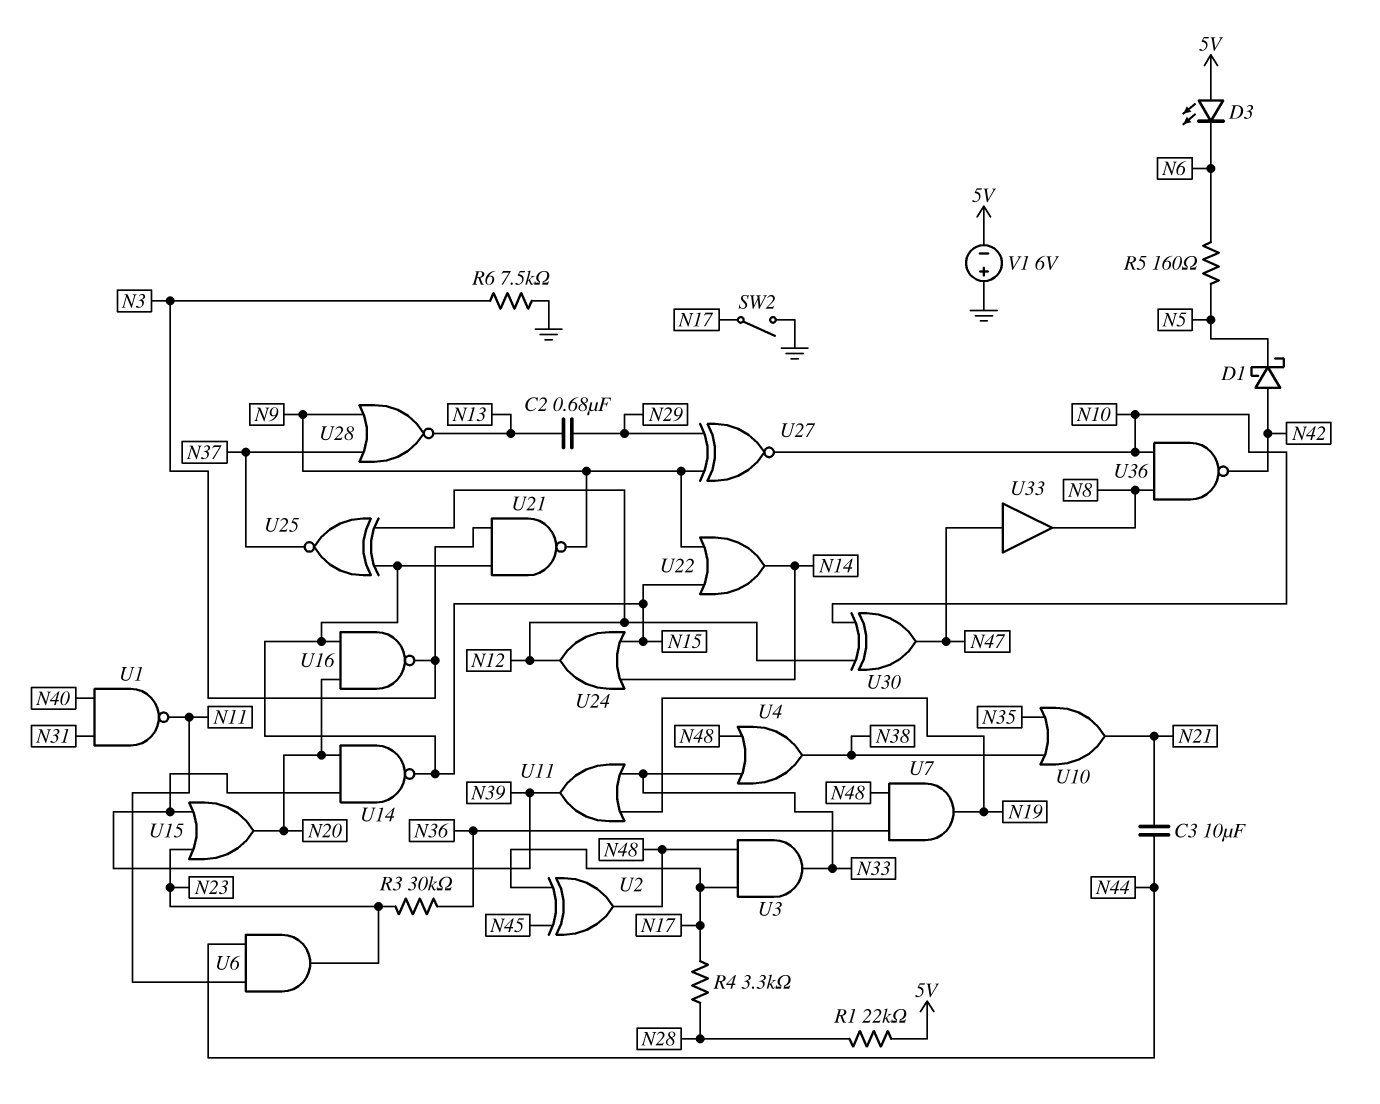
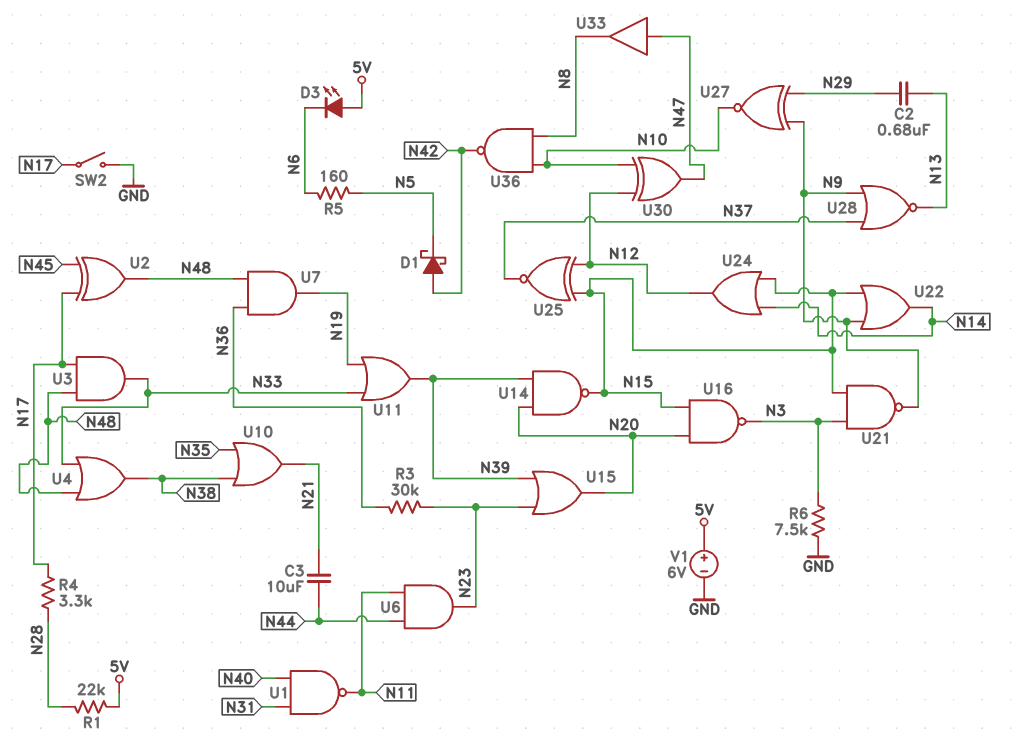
V1: 6V (plus GND, minus 5V) -> 6V (plus 5V, minus GND)

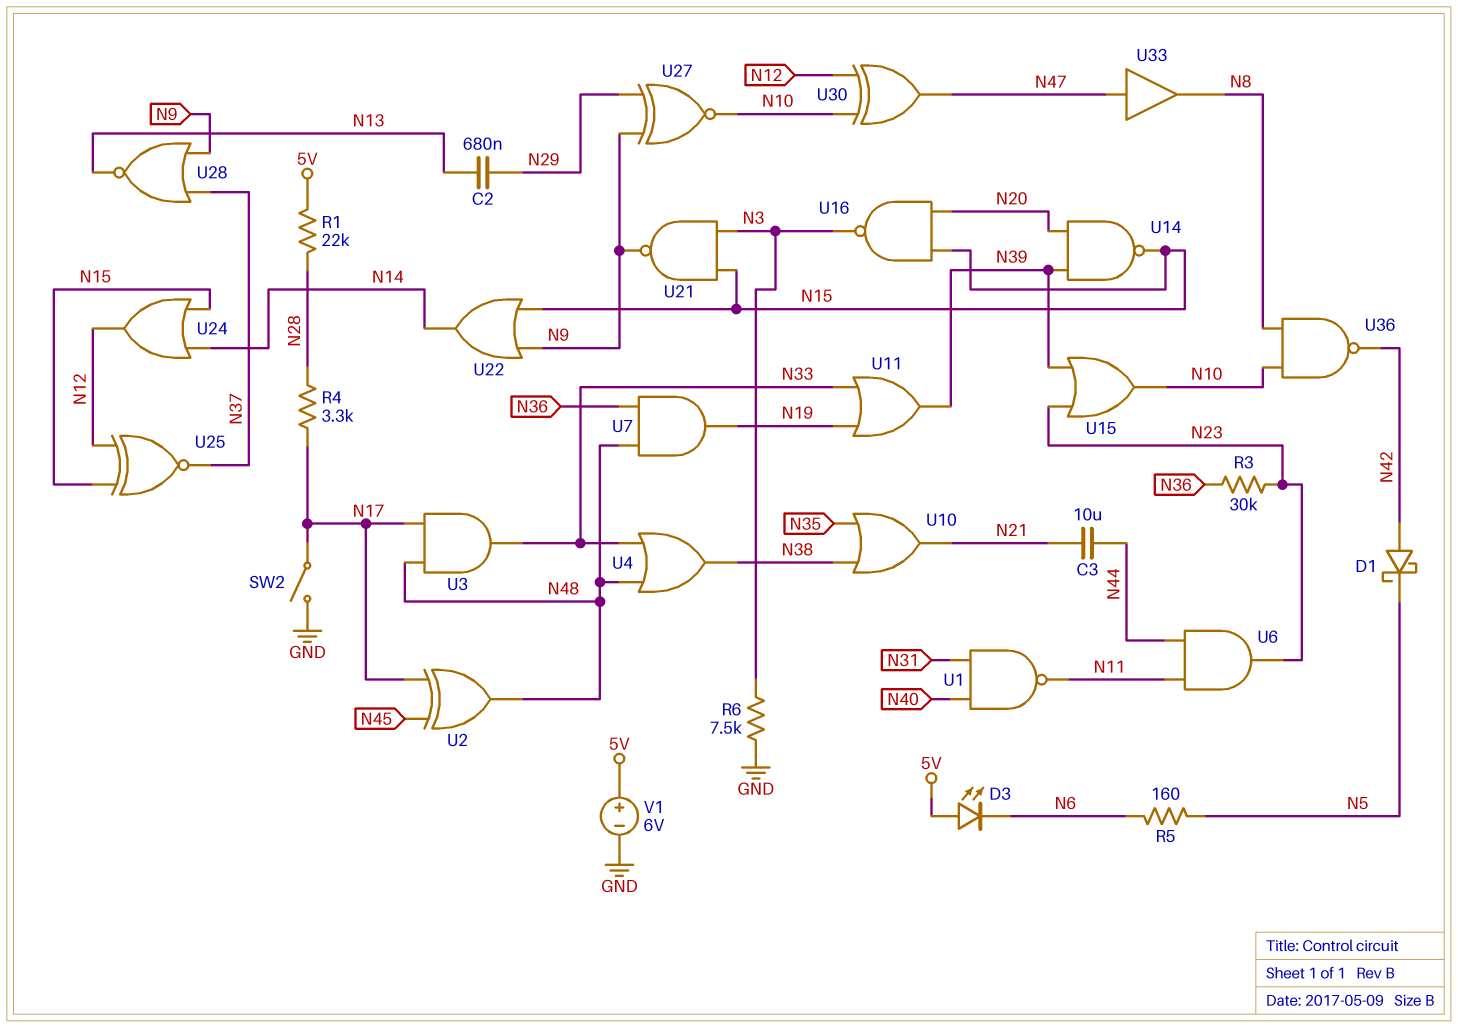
U15: OR (in N23, in N39, out N20) -> OR (in N23, in N39, out N10)

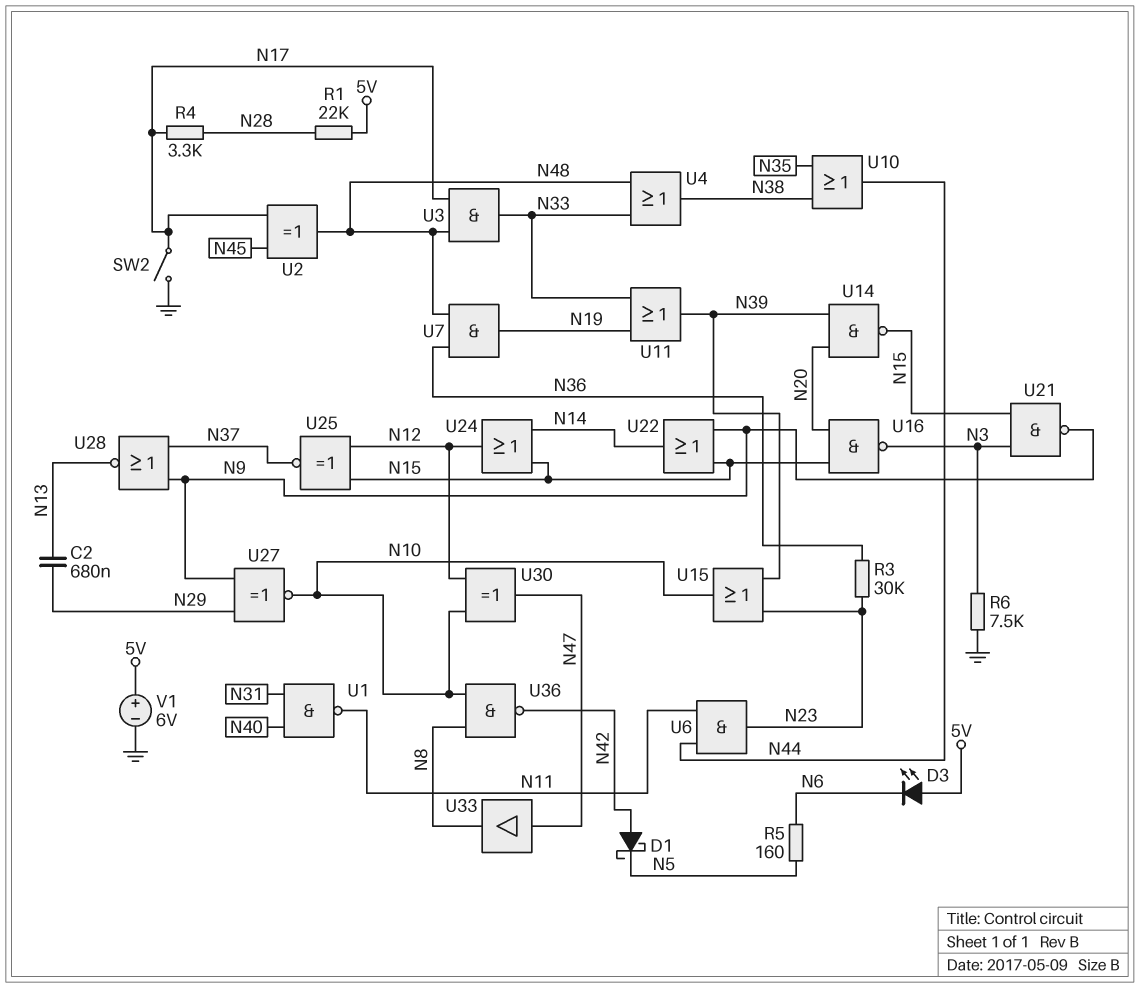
C3: 10uF (N21, N44) -> none
U10: OR (in N35, in N38, out N21) -> OR (in N35, in N38, out N44)

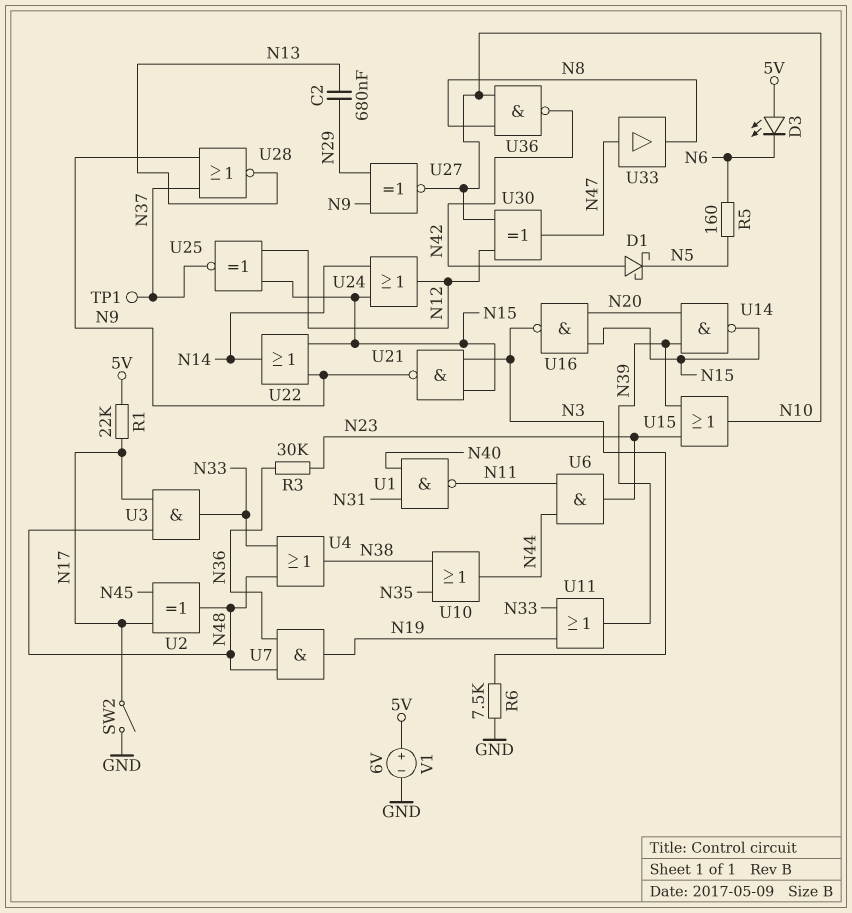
R1: 22k (5V, N28) -> 22k (5V, N17)
R4: 3.3k (N17, N28) -> none
TP1: none -> test point (N37)

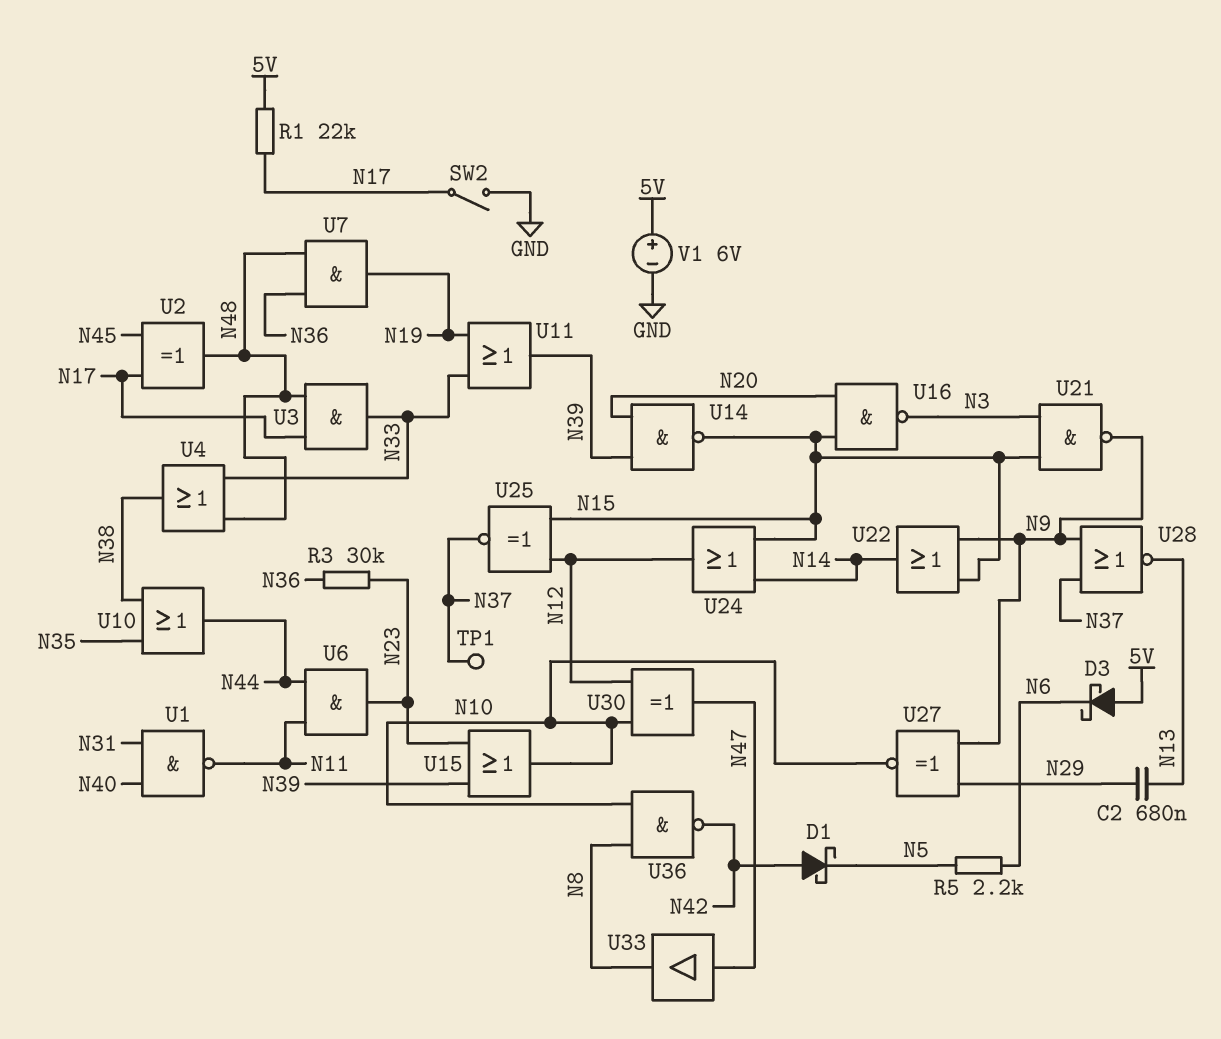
D3: LED (A 5V, K N6) -> schottky (A 5V, K N6)
R5: 160 (N5, N6) -> 2.2k (N5, N6)
R6: 7.5k (GND, N3) -> none

